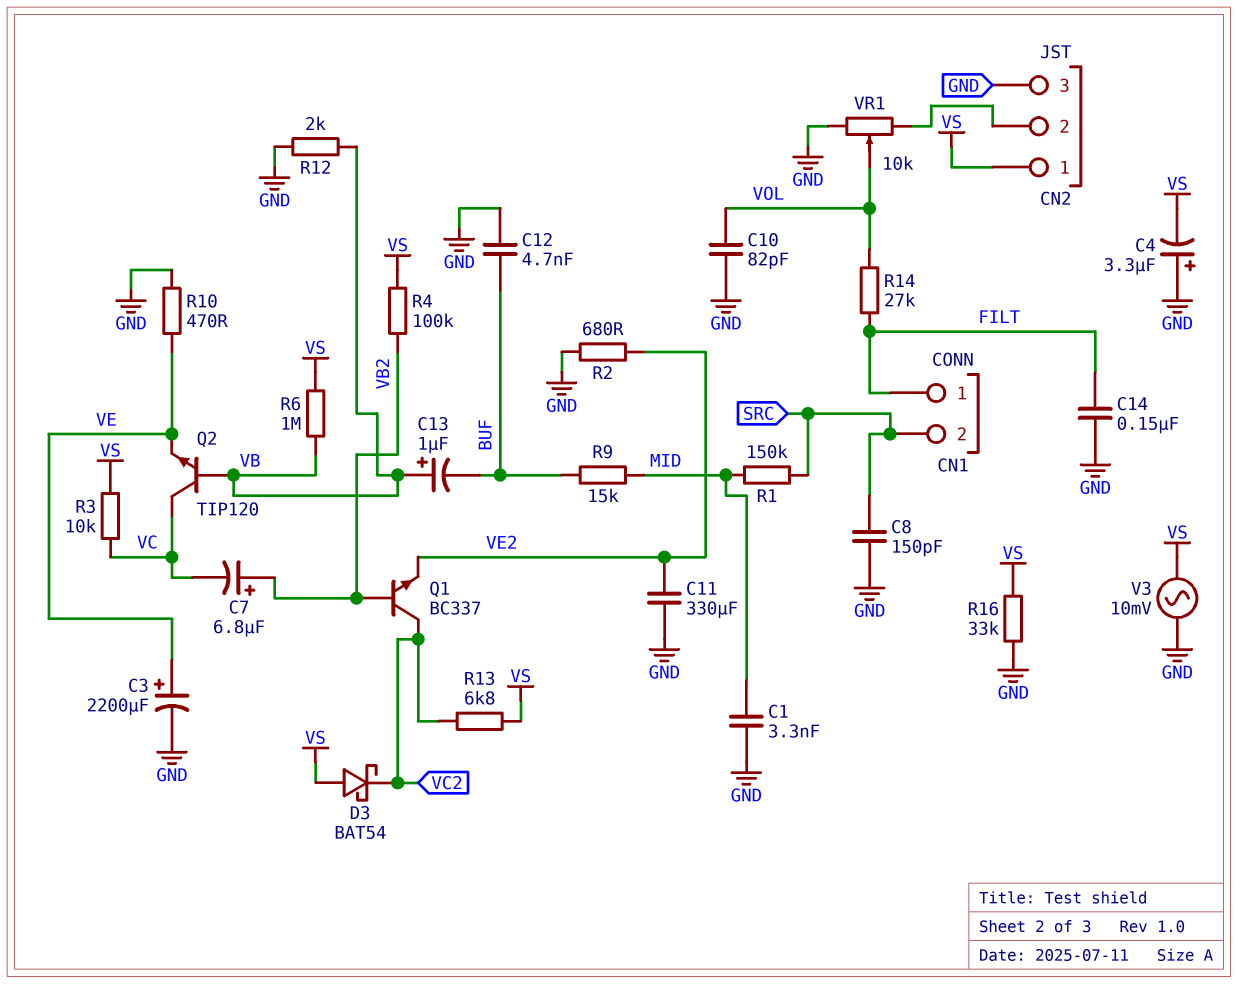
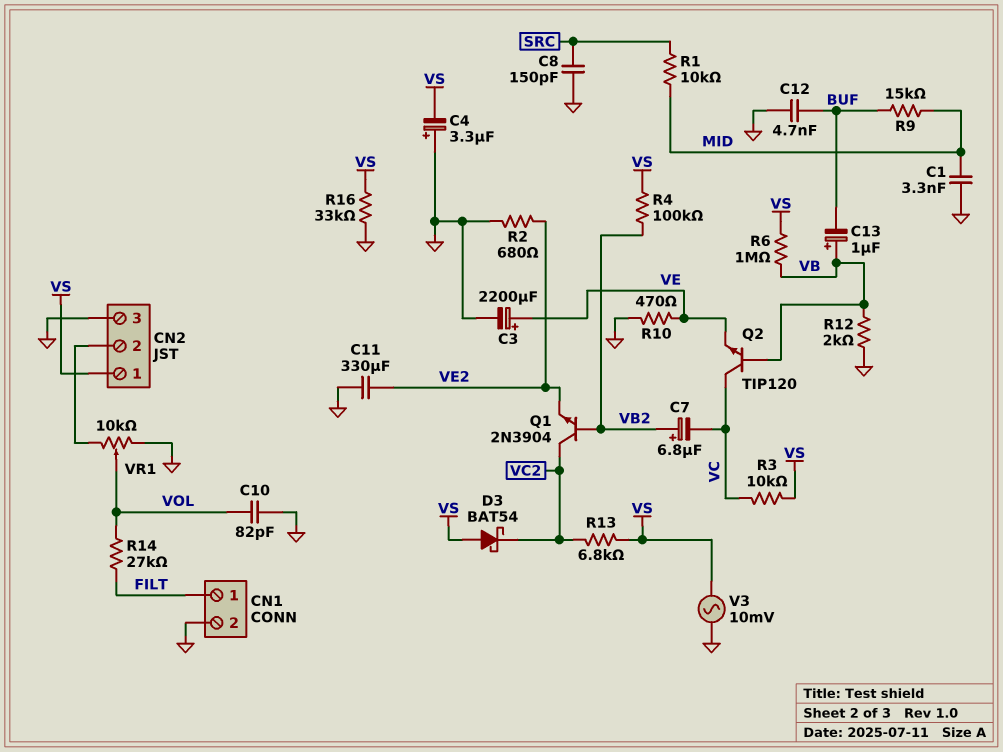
C14: 150nF (FILT, GND) -> none
CN1 pin 2: SRC -> GND
Q1: NPN BC337 (B VB2, C VC2, E VE2) -> NPN 2N3904 (B VB2, C VC2, E VE2)
R1: 150k (MID, SRC) -> 10k (MID, SRC)

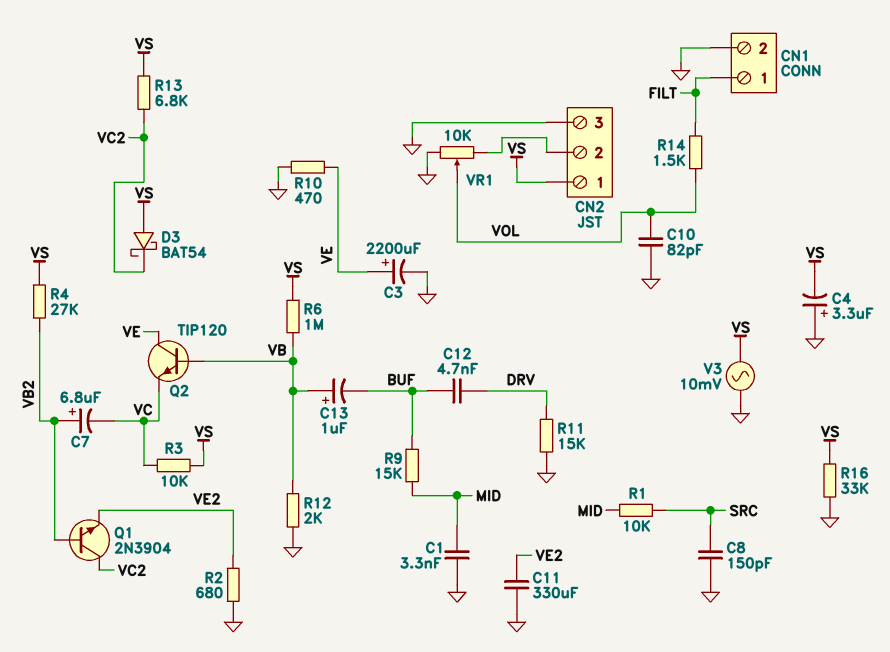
C12: 4.7nF (BUF, GND) -> 4.7nF (BUF, DRV)
Q2: NPN TIP120 (B VB, C VC, E VE) -> NPN TIP120 (B VB, C VE, E VC)
R4: 100k (VB2, VS) -> 27k (VB2, VS)
R11: none -> 15k (DRV, GND)
R14: 27k (FILT, VOL) -> 1.5k (FILT, VOL)

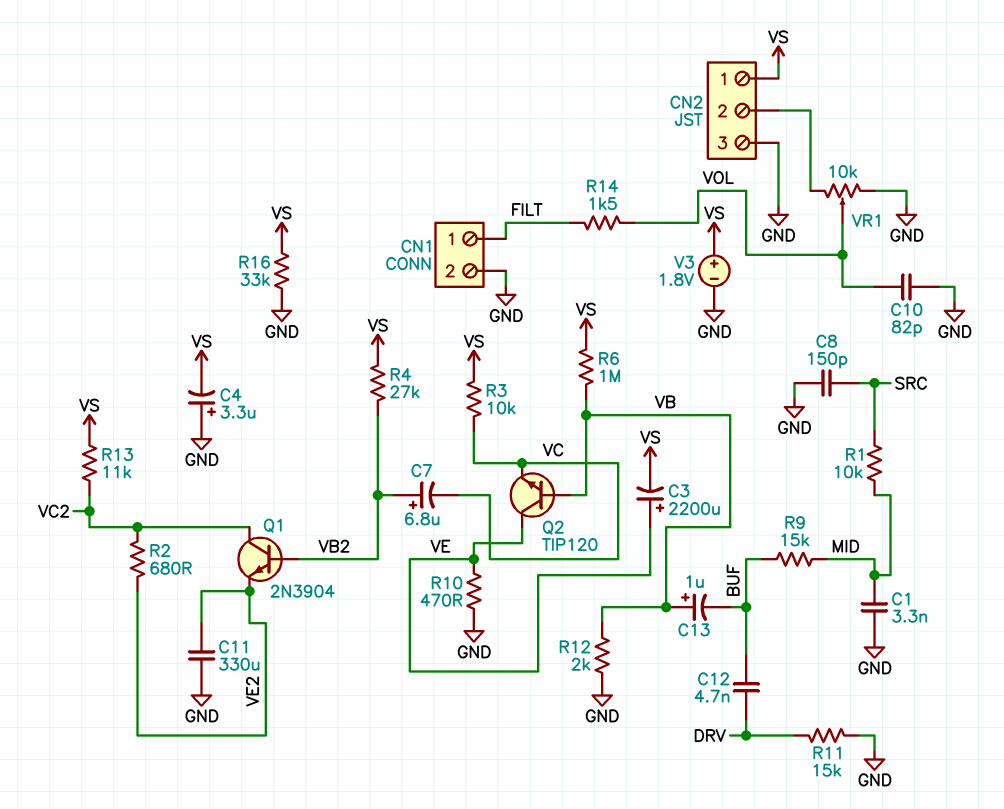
C3: 2200uF (plus VE, minus GND) -> 2200uF (plus VE, minus VS)
D3: schottky BAT54 (A VS, K VC2) -> none
R2: 680 (GND, VE2) -> 680 (VC2, VE2)
R13: 6.8k (VC2, VS) -> 11k (VC2, VS)
V3: AC 10mV (GND, VS) -> 1.8V (plus VS, minus GND)

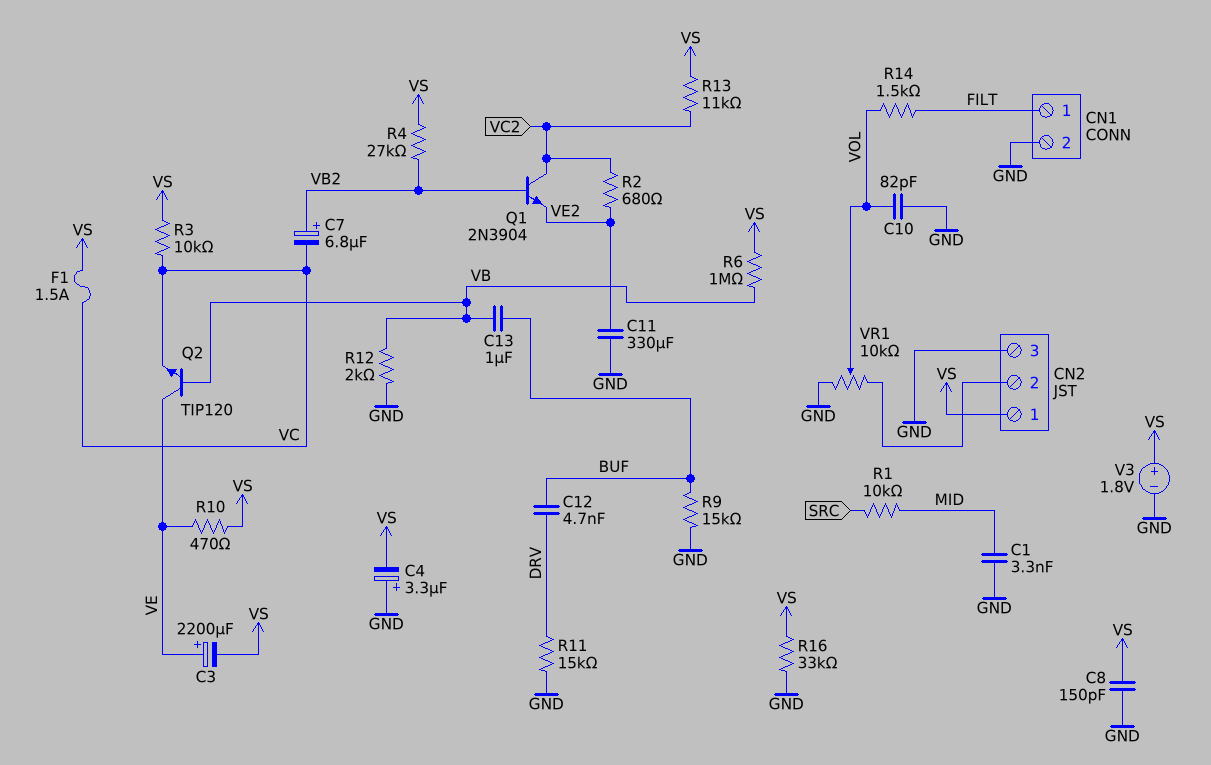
C8: 150pF (GND, SRC) -> 150pF (GND, VS)
C13: 1uF (plus VB, minus BUF) -> 1uF (BUF, VB)
F1: none -> 1.5A (VC, VS)
R9: 15k (BUF, MID) -> 15k (BUF, GND)
R10: 470 (GND, VE) -> 470 (VE, VS)

